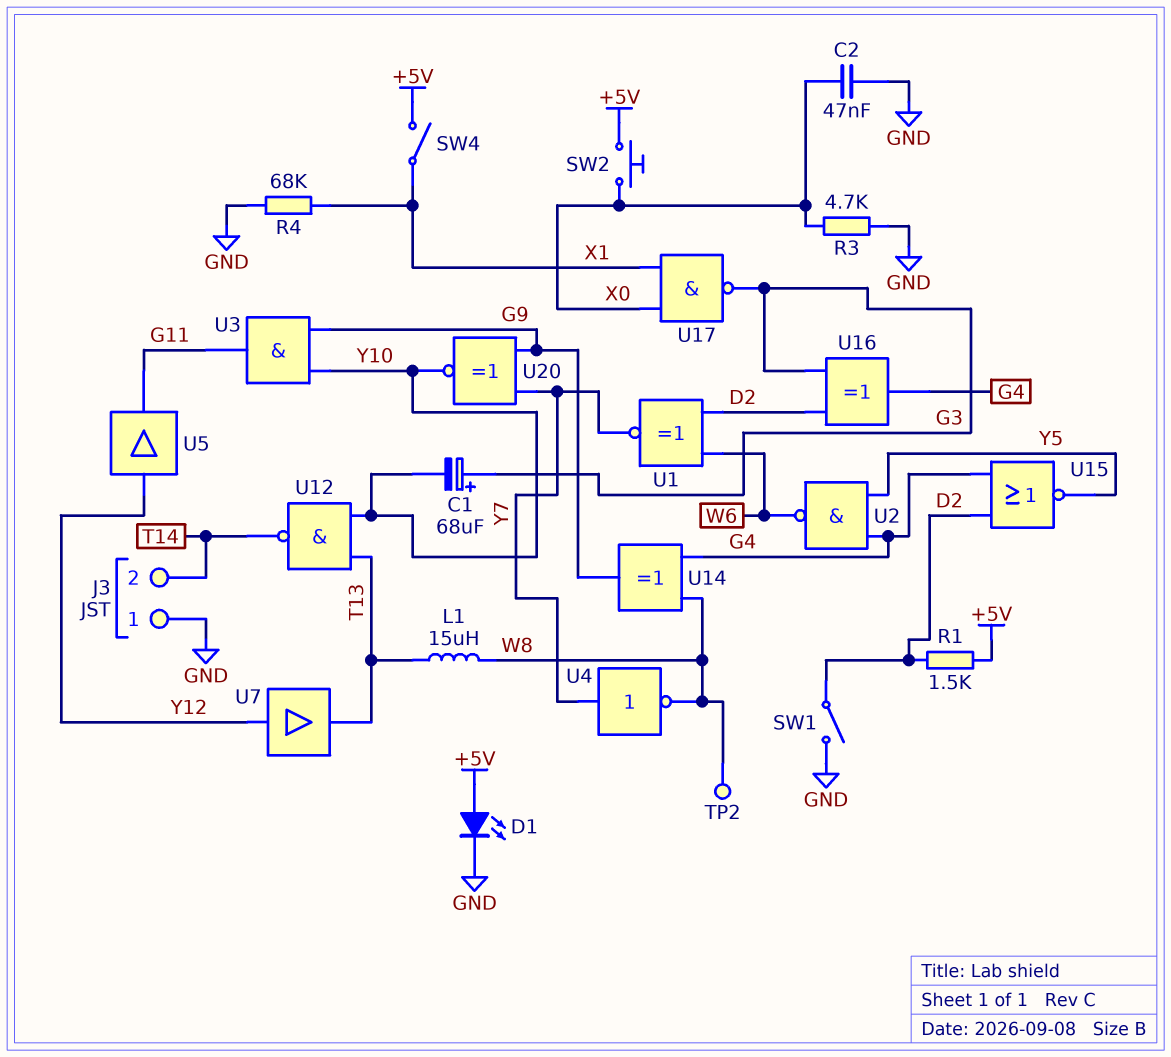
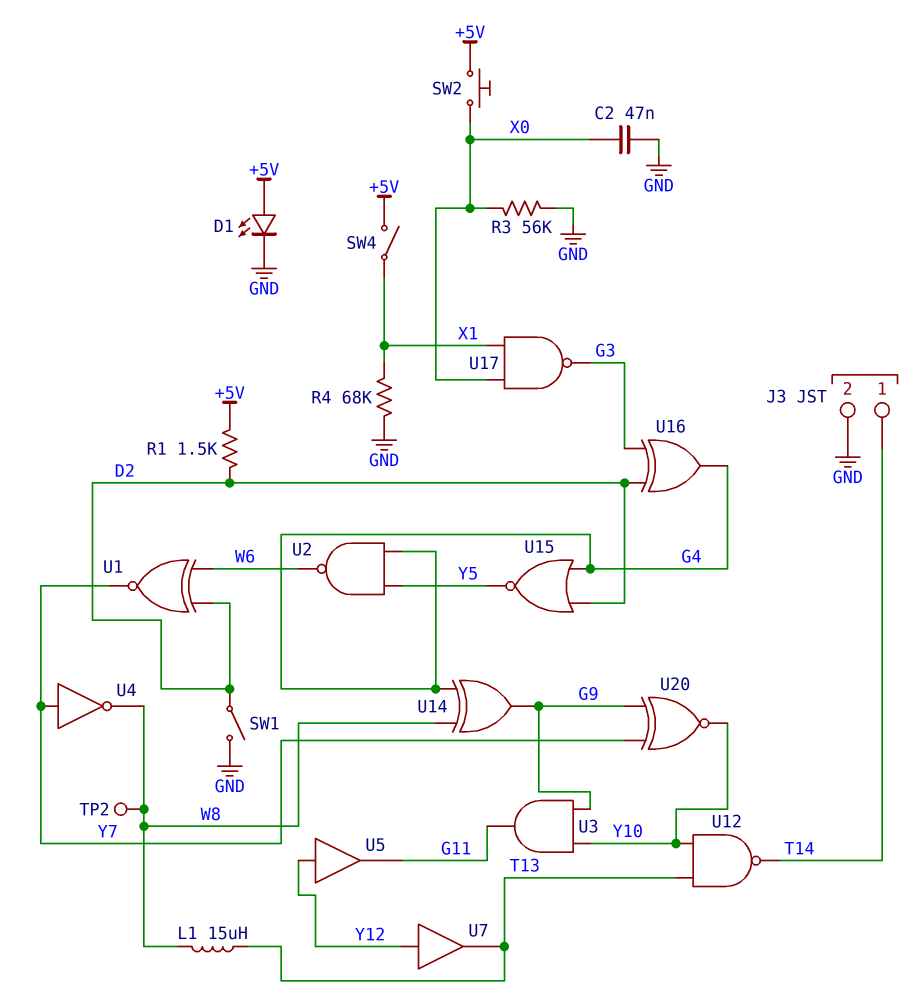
C1: 68uF (plus G3, minus Y10) -> none
J3 pin 1: GND -> T14
J3 pin 2: T14 -> GND
R3: 4.7k (GND, X0) -> 56k (GND, X0)

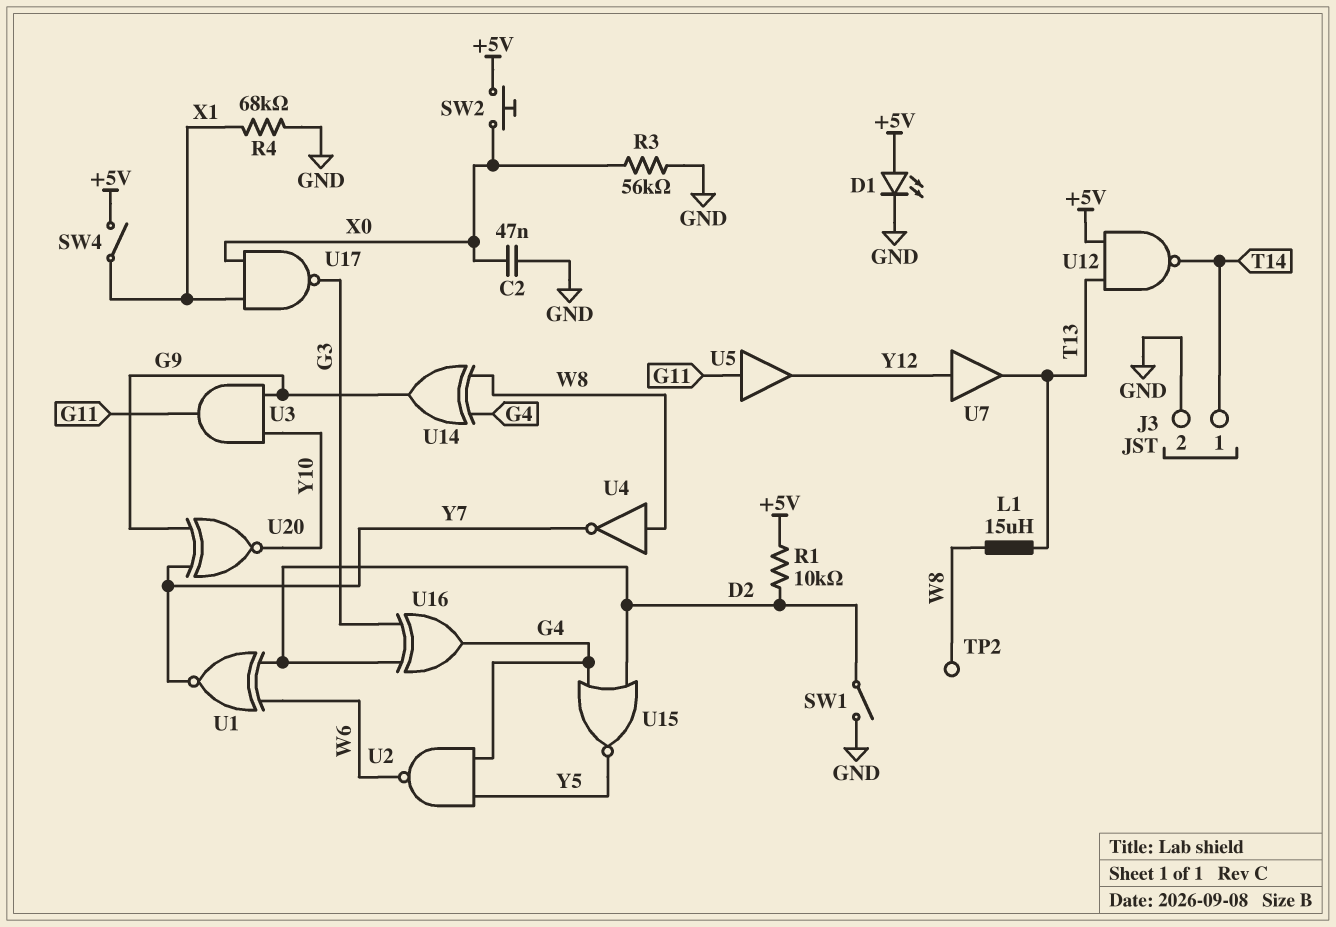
R1: 1.5k (+5V, D2) -> 10k (+5V, D2)
U4: NOT (in Y7, out W8) -> NOT (in W8, out Y7)
U5: buffer (in Y12, out G11) -> buffer (in G11, out Y12)
U12: NAND (in T13, in Y10, out T14) -> NAND (in +5V, in T13, out T14)

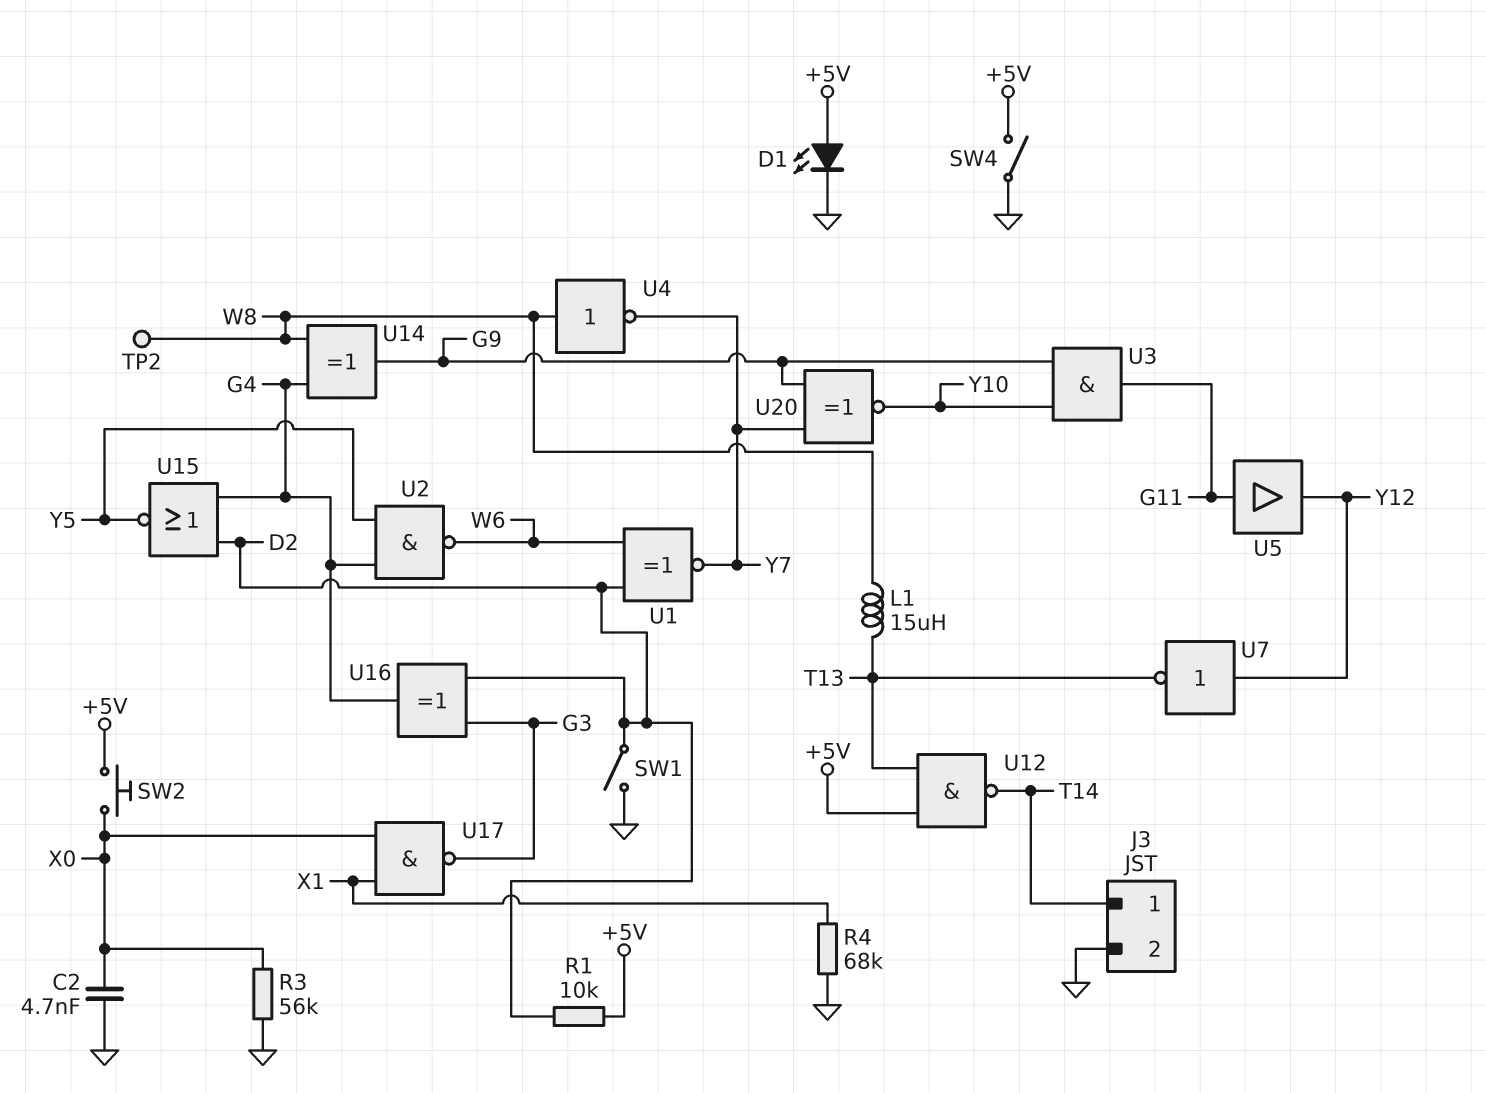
C2: 47nF (GND, X0) -> 4.7nF (GND, X0)
SW4: switch (+5V, X1) -> switch (+5V, GND)
U7: buffer (in Y12, out T13) -> NOT (in Y12, out T13)

